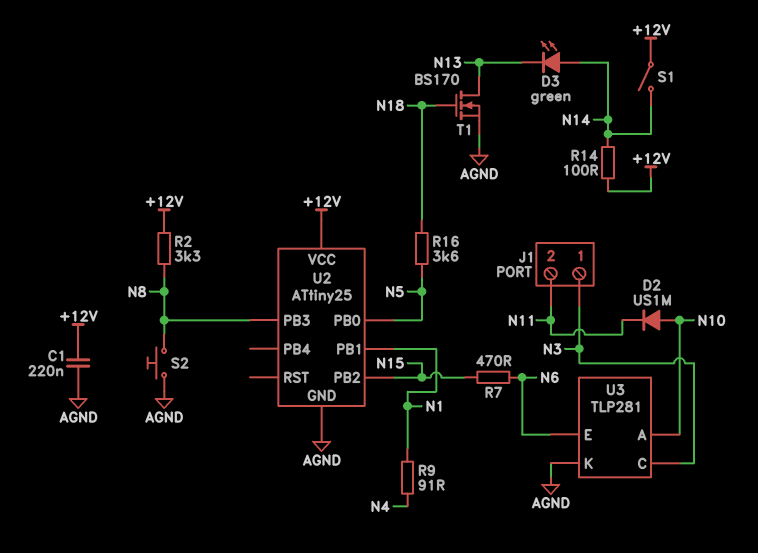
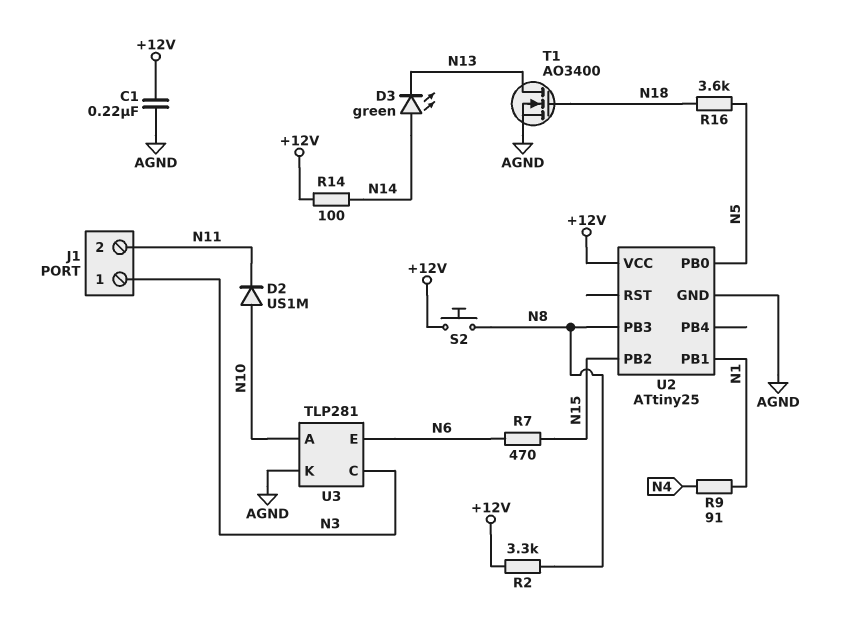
S1: switch (+12V, N14) -> none
S2: button (AGND, N8) -> button (+12V, N8)
T1: NMOS BS170 (G N18, D N13, S AGND) -> NMOS AO3400 (G N18, D N13, S AGND)

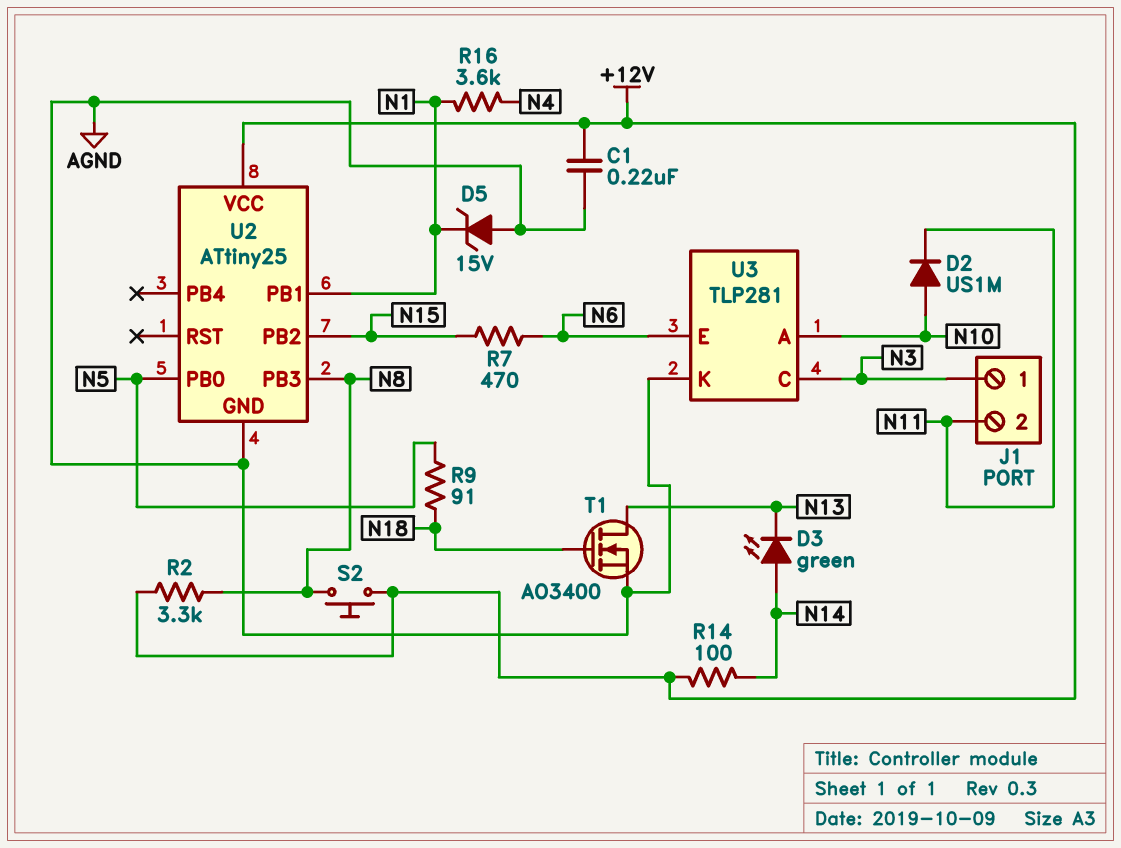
D5: none -> zener 15V (A AGND, K N1)
R9: 91 (N1, N4) -> 91 (N5, N18)
R16: 3.6k (N5, N18) -> 3.6k (N1, N4)

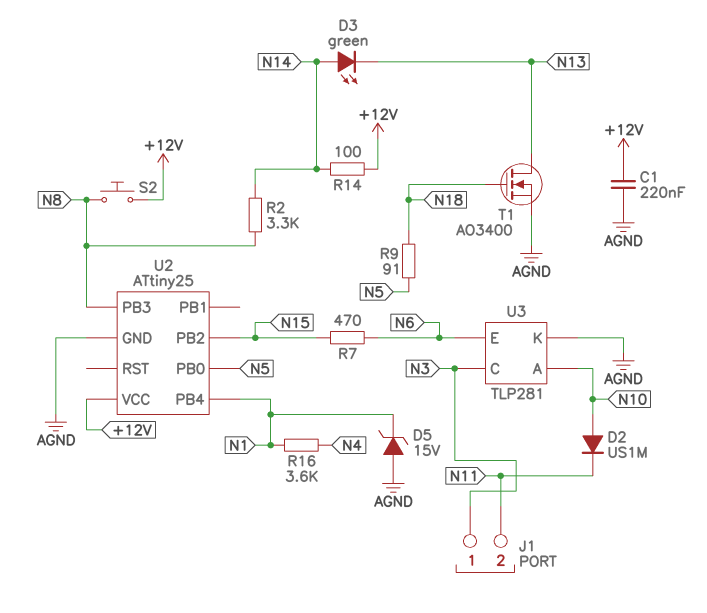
R2: 3.3k (+12V, N8) -> 3.3k (N8, N14)
U2 pin PB1: N1 -> none
U2 pin PB4: none -> N1

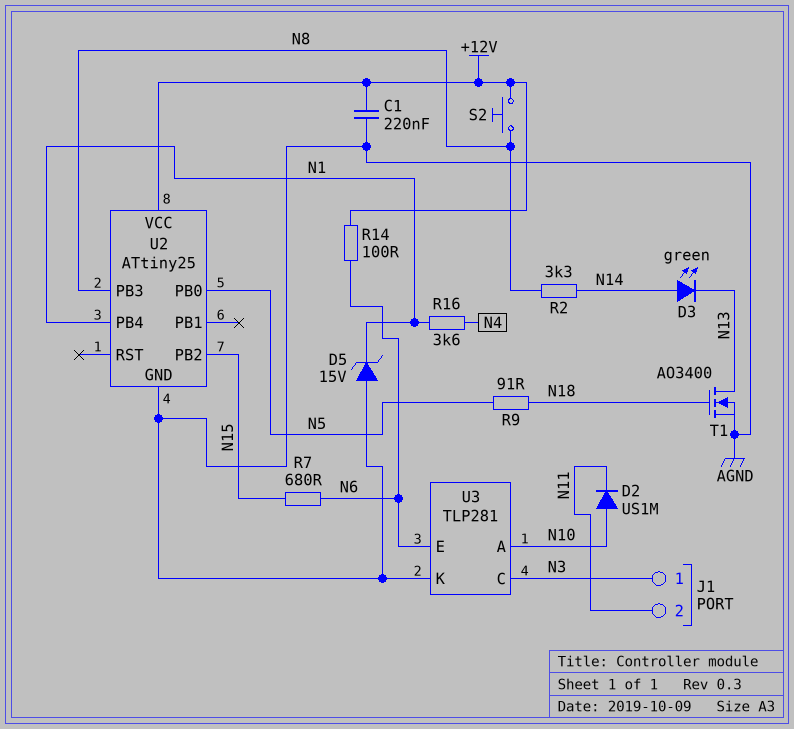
R7: 470 (N6, N15) -> 680 (N6, N15)
R14: 100 (+12V, N14) -> 100 (+12V, N6)

